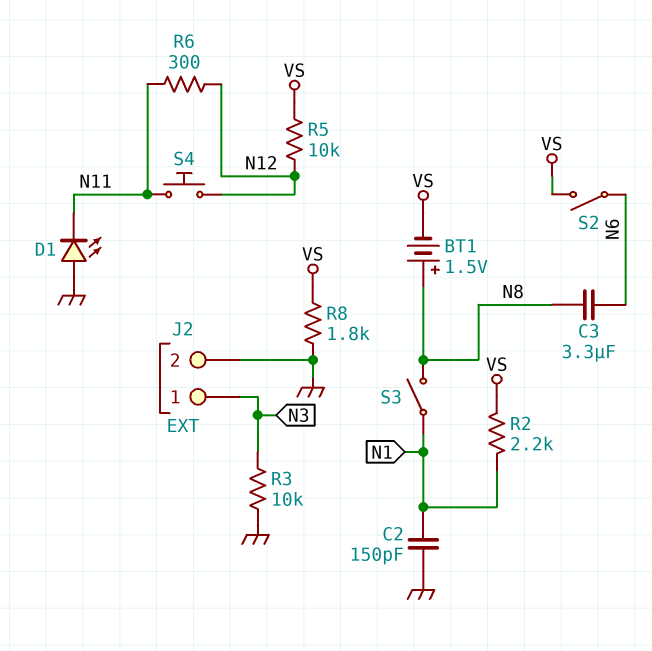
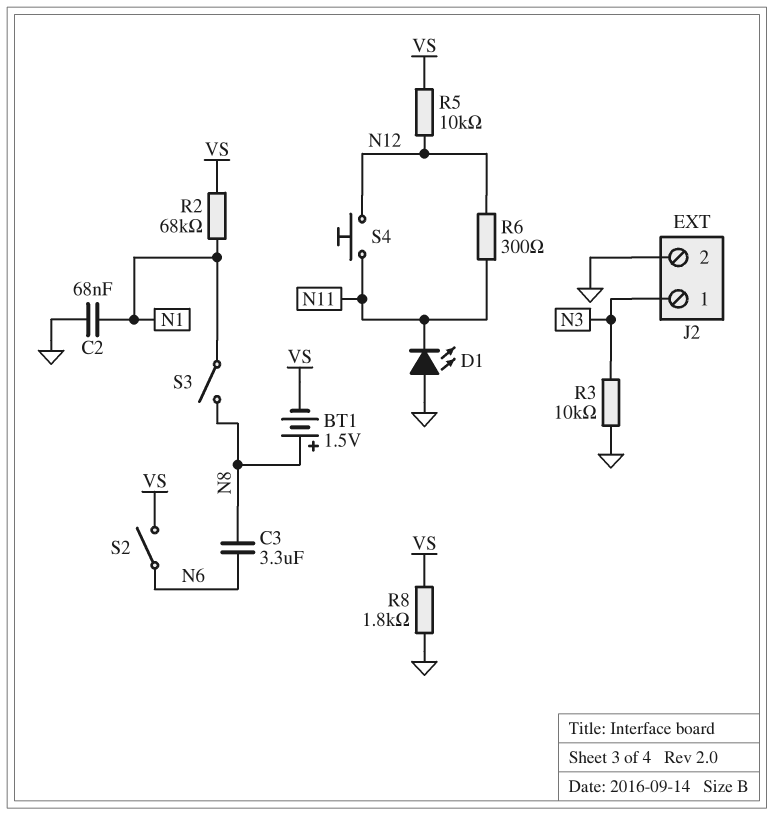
C2: 150pF (GND, N1) -> 68nF (GND, N1)
R2: 2.2k (N1, VS) -> 68k (N1, VS)

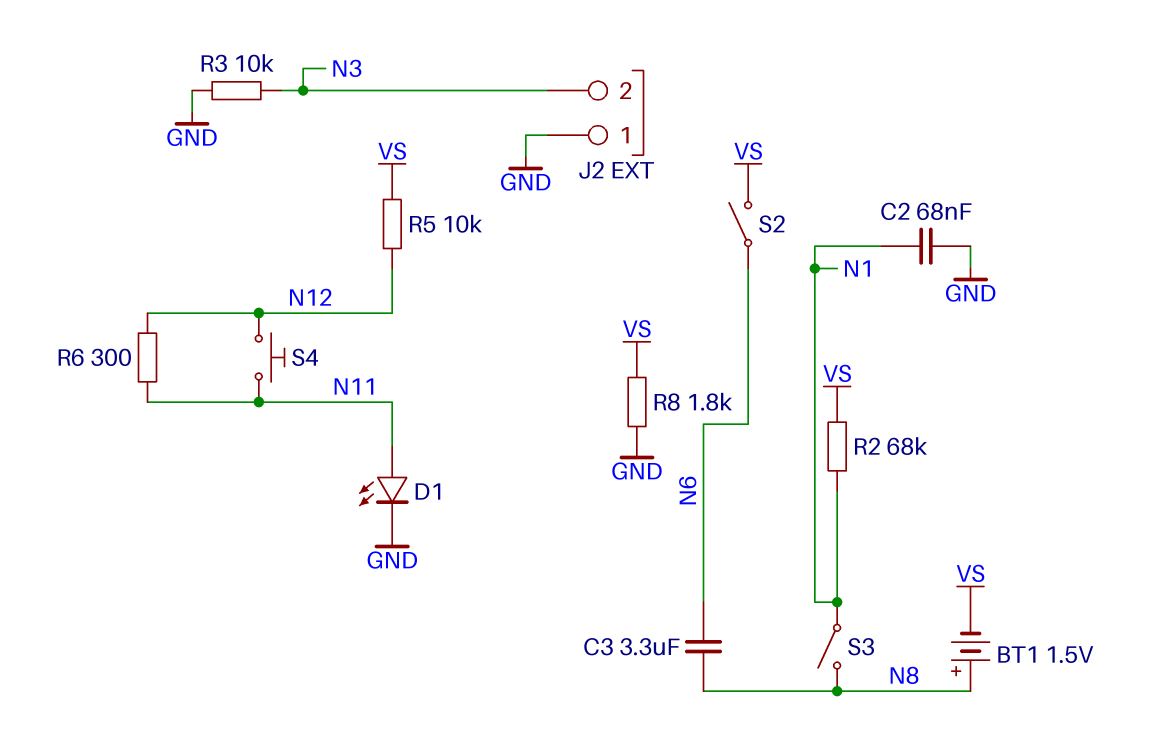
D1: LED (A GND, K N11) -> LED (A N11, K GND)
J2 pin 1: N3 -> GND
J2 pin 2: GND -> N3

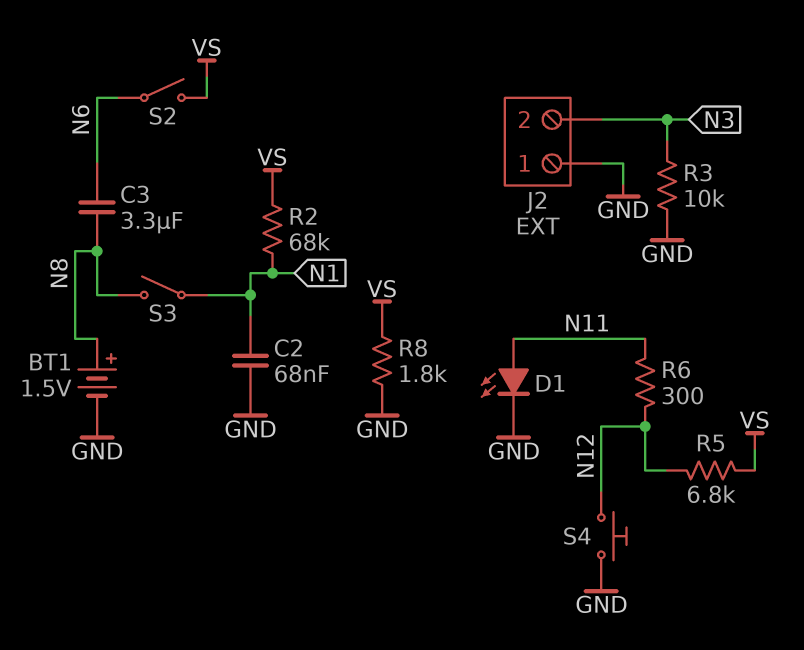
BT1: 1.5V (plus N8, minus VS) -> 1.5V (plus N8, minus GND)
R5: 10k (N12, VS) -> 6.8k (N12, VS)
S4: button (N11, N12) -> button (GND, N12)

